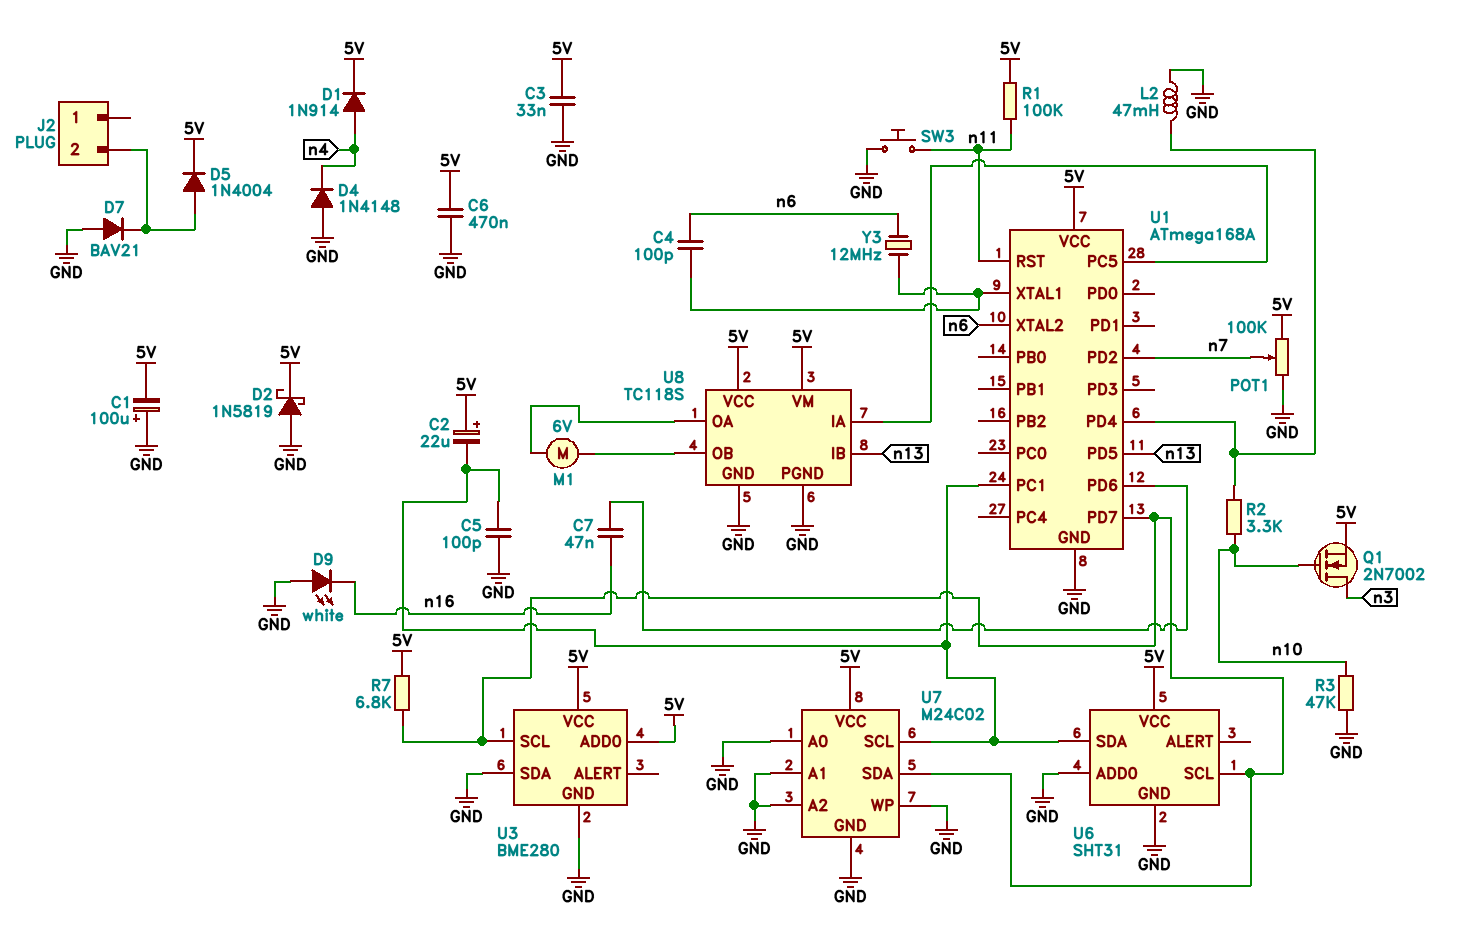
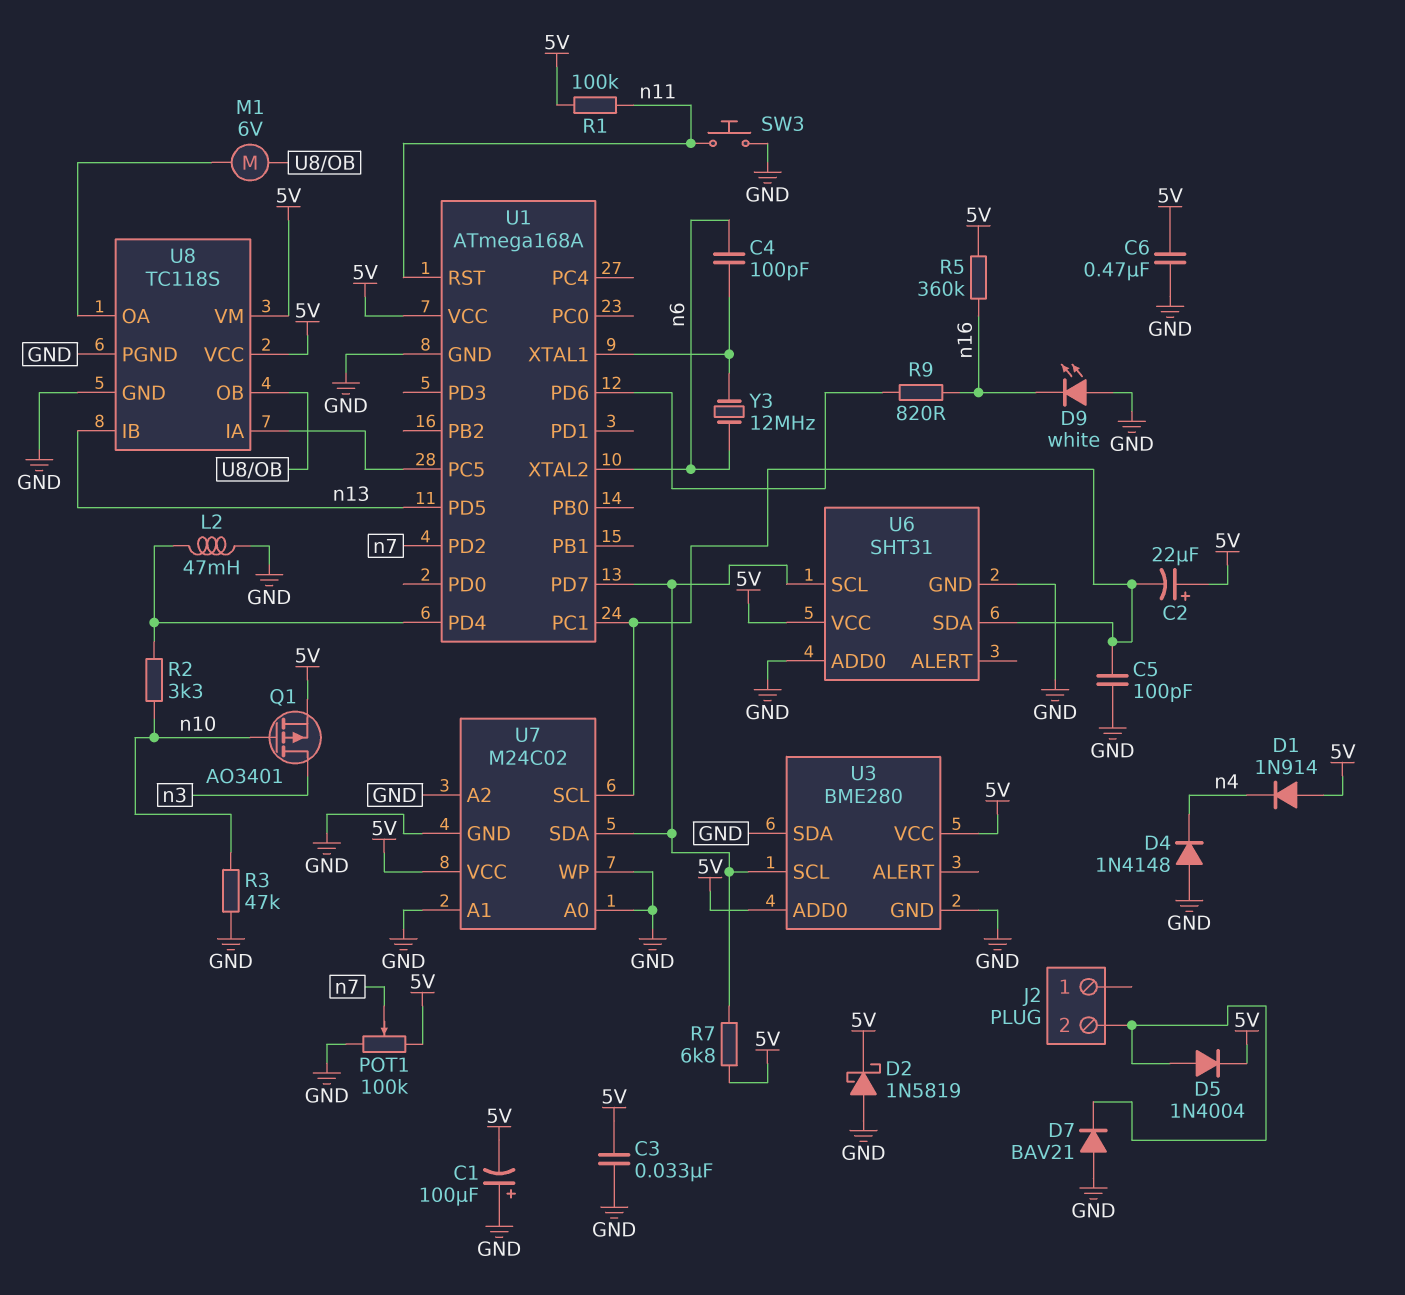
C7: 47nF (U1/PD6, n16) -> none
D1: diode 1N914 (A n4, K 5V) -> diode 1N914 (A 5V, K n4)
Q1: NMOS 2N7002 (G n10, D n3, S 5V) -> PMOS AO3401 (G n10, D n3, S 5V)
R5: none -> 360k (5V, n16)
R9: none -> 820 (U1/PD6, n16)

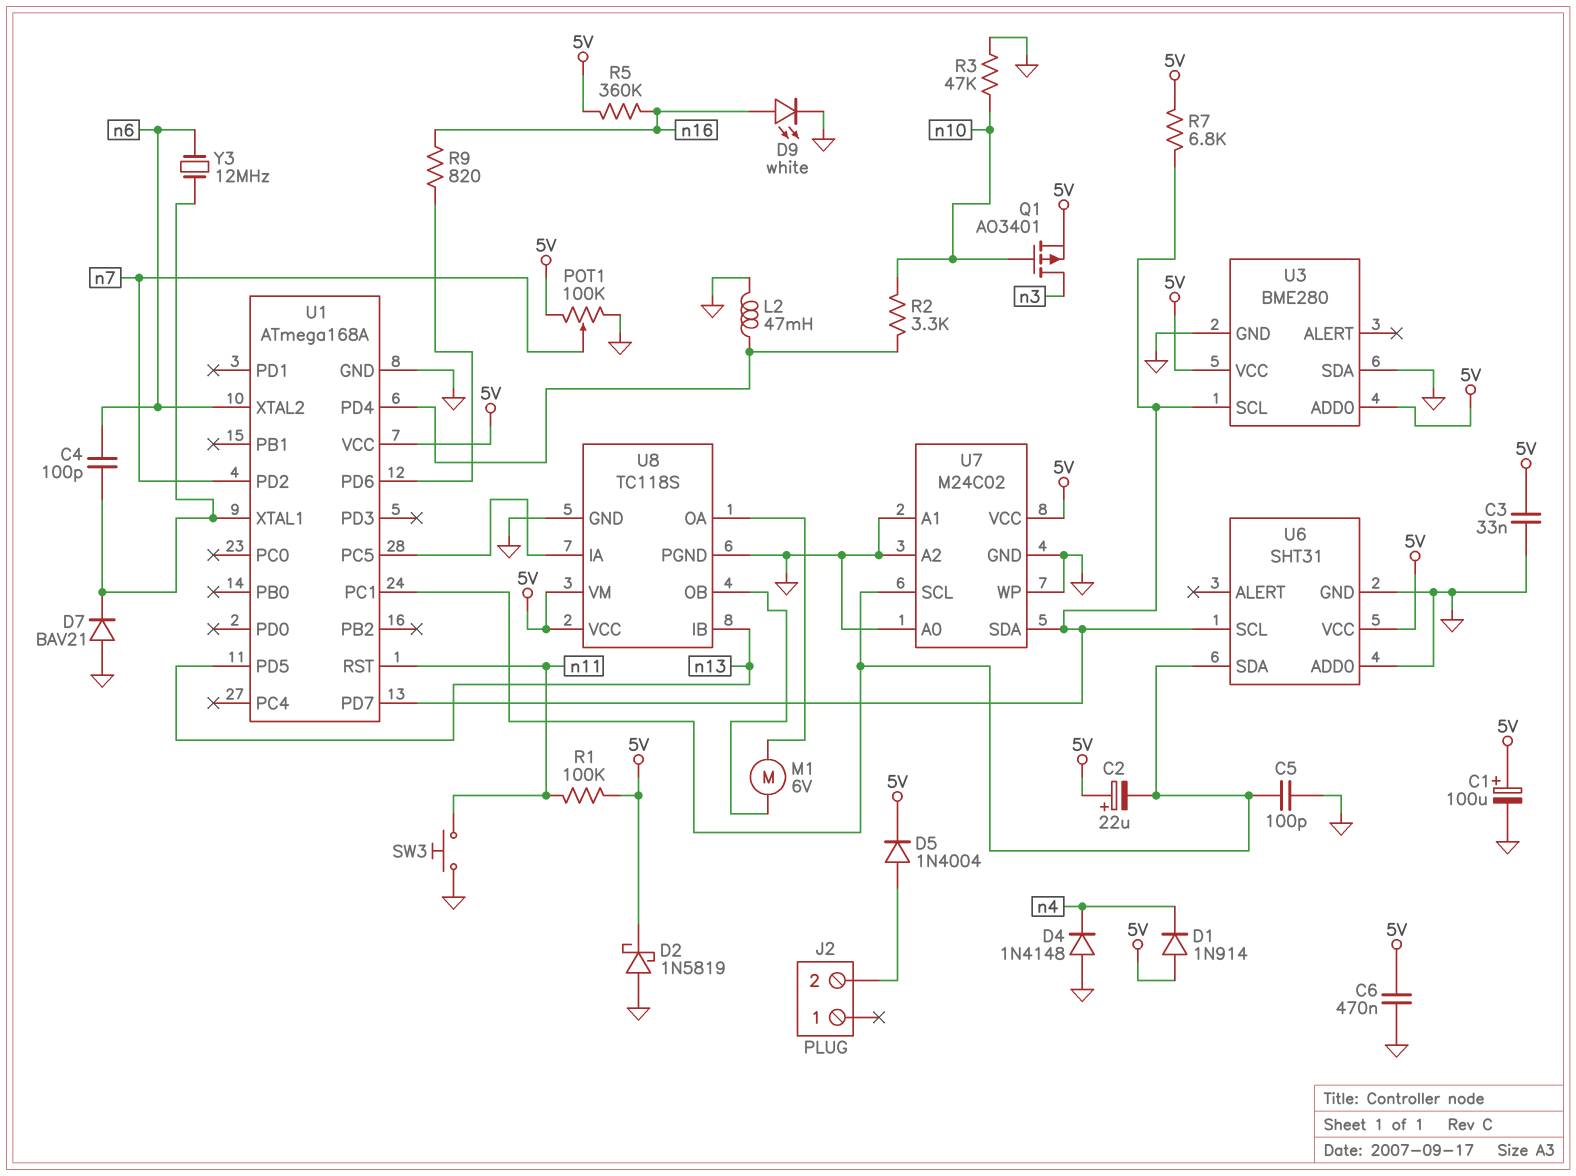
C1: 100uF (plus GND, minus 5V) -> 100uF (plus 5V, minus GND)
D7: diode BAV21 (A GND, K J2/2) -> diode BAV21 (A GND, K U1/XTAL1)
D9: LED white (A GND, K n16) -> LED white (A n16, K GND)

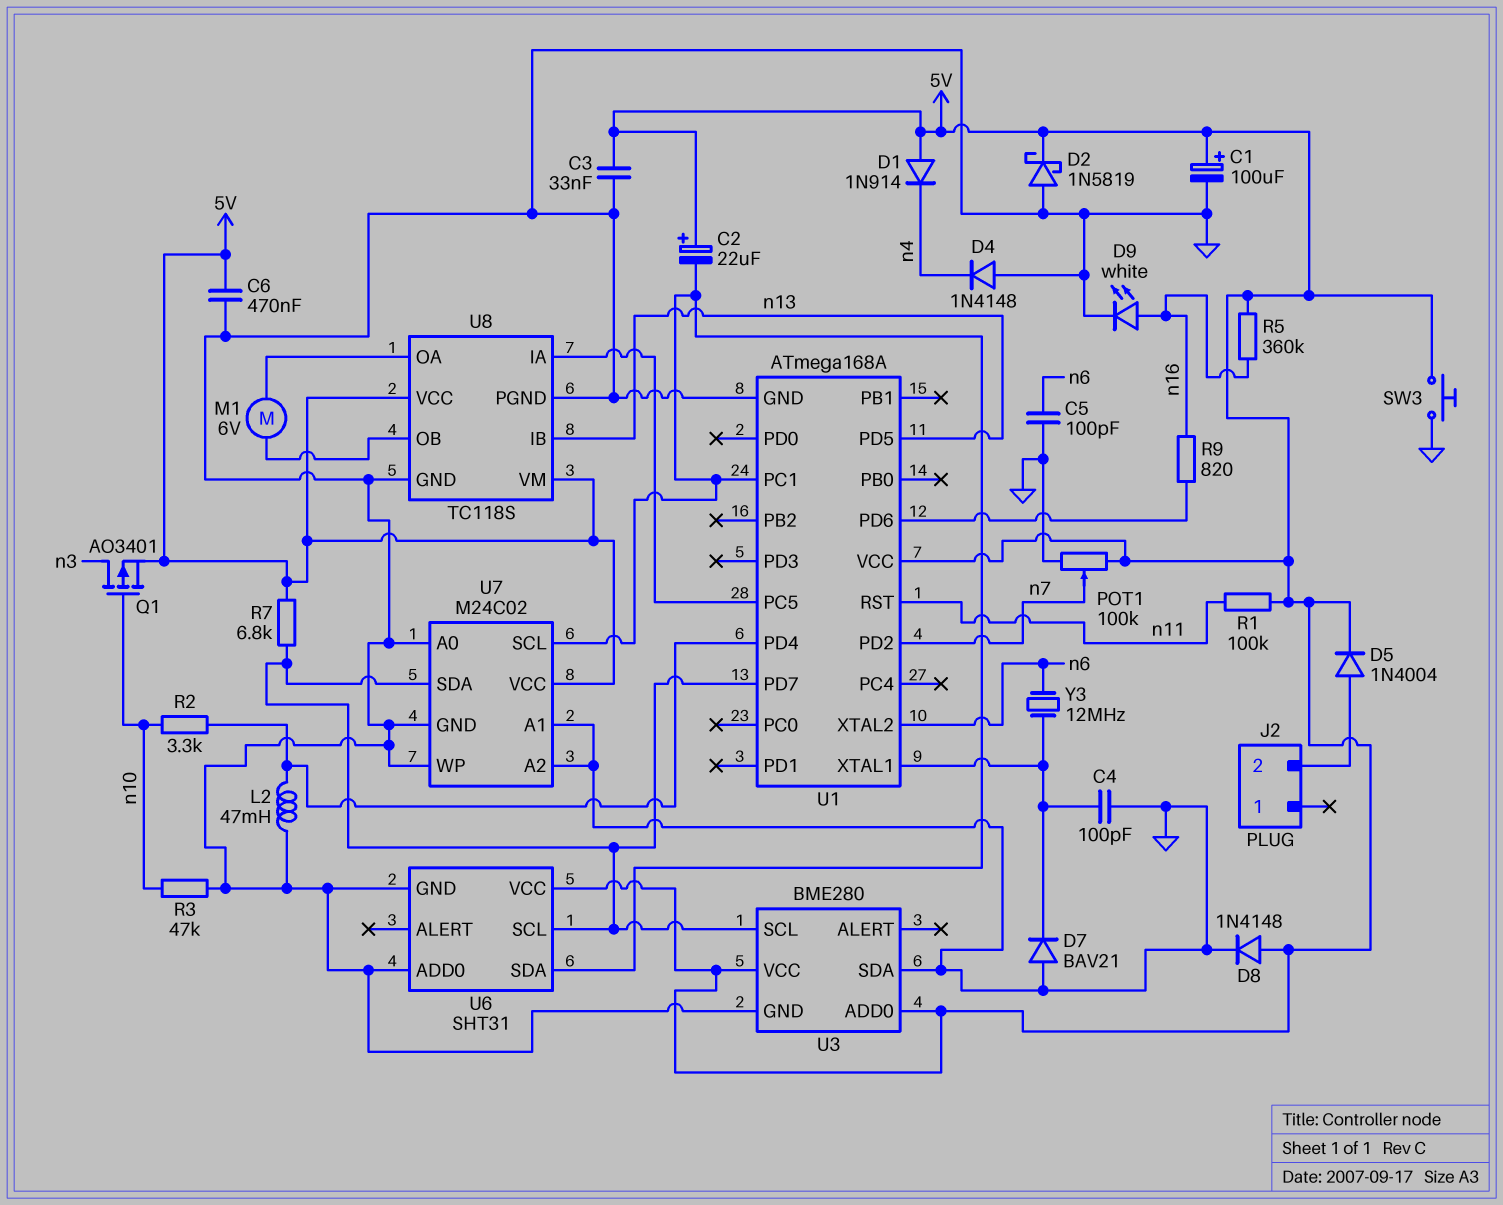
C4: 100pF (U1/XTAL1, n6) -> 100pF (GND, U1/XTAL1)
C5: 100pF (GND, U1/PC1) -> 100pF (GND, n6)
D8: none -> diode 1N4148 (A 5V, K GND)
SW3: button (GND, n11) -> button (5V, GND)

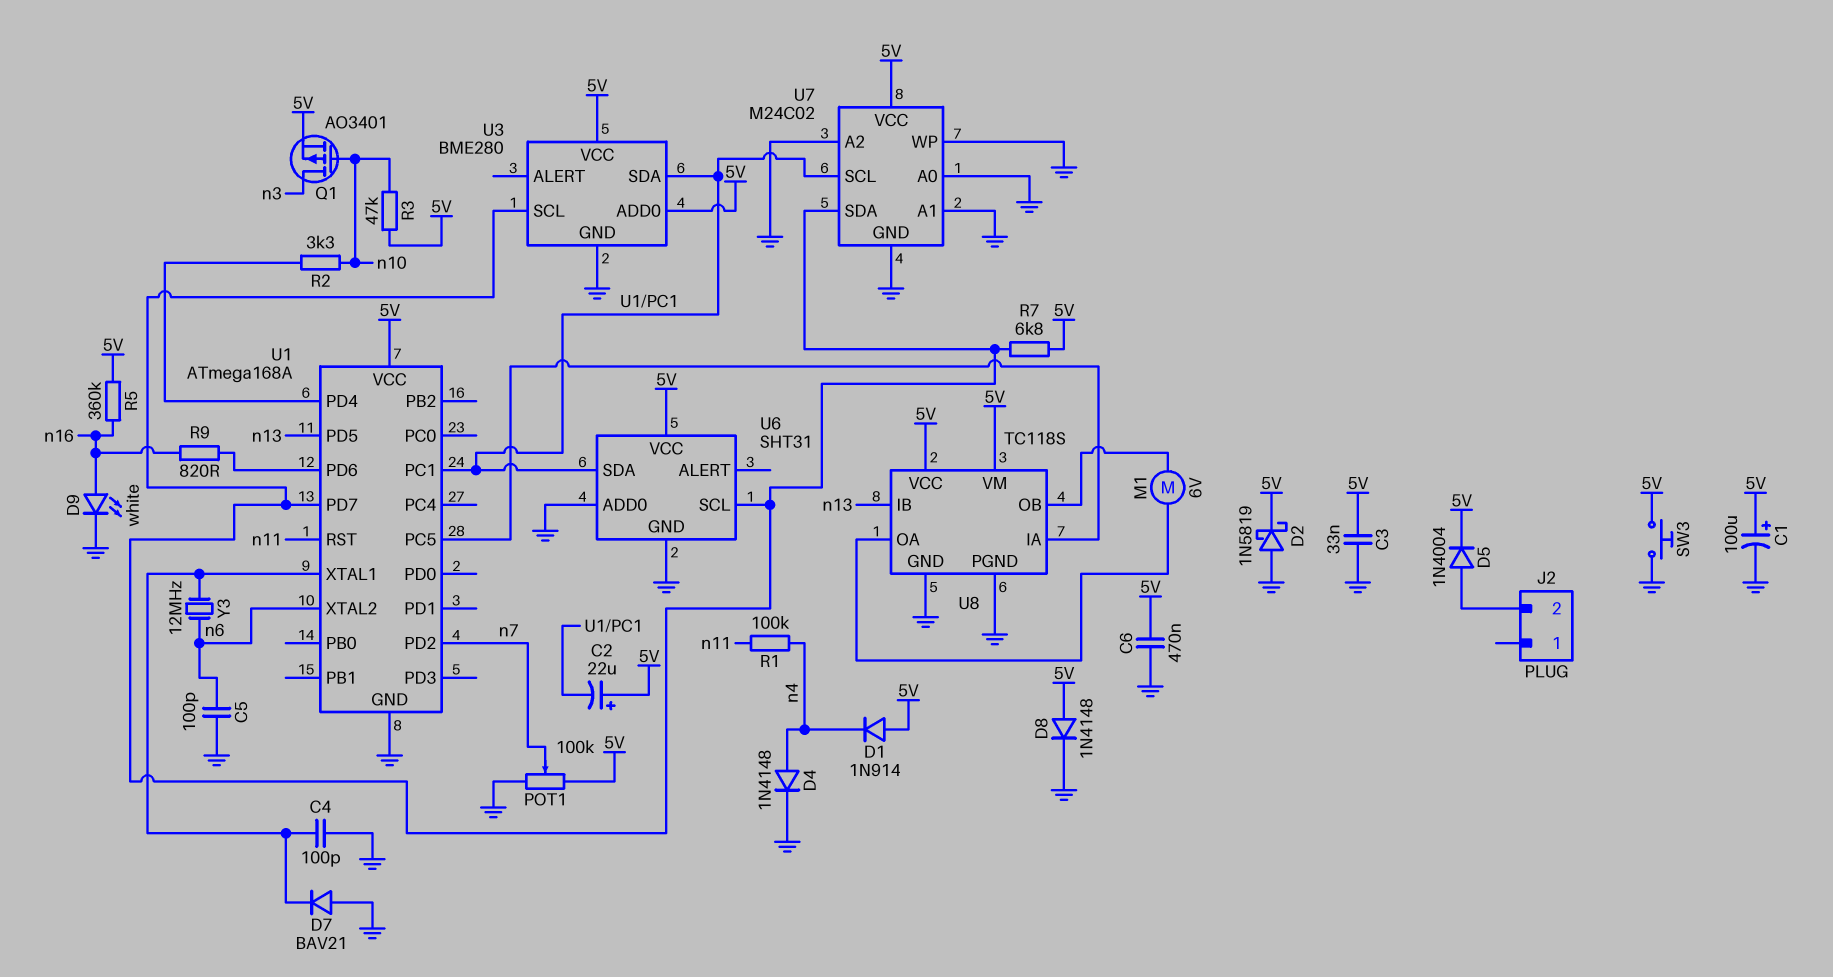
D4: diode 1N4148 (A GND, K n4) -> diode 1N4148 (A n4, K GND)
L2: 47mH (GND, U1/PD4) -> none
R1: 100k (5V, n11) -> 100k (n4, n11)
R3: 47k (GND, n10) -> 47k (5V, n10)
U3 pin SDA: GND -> U1/PC1

